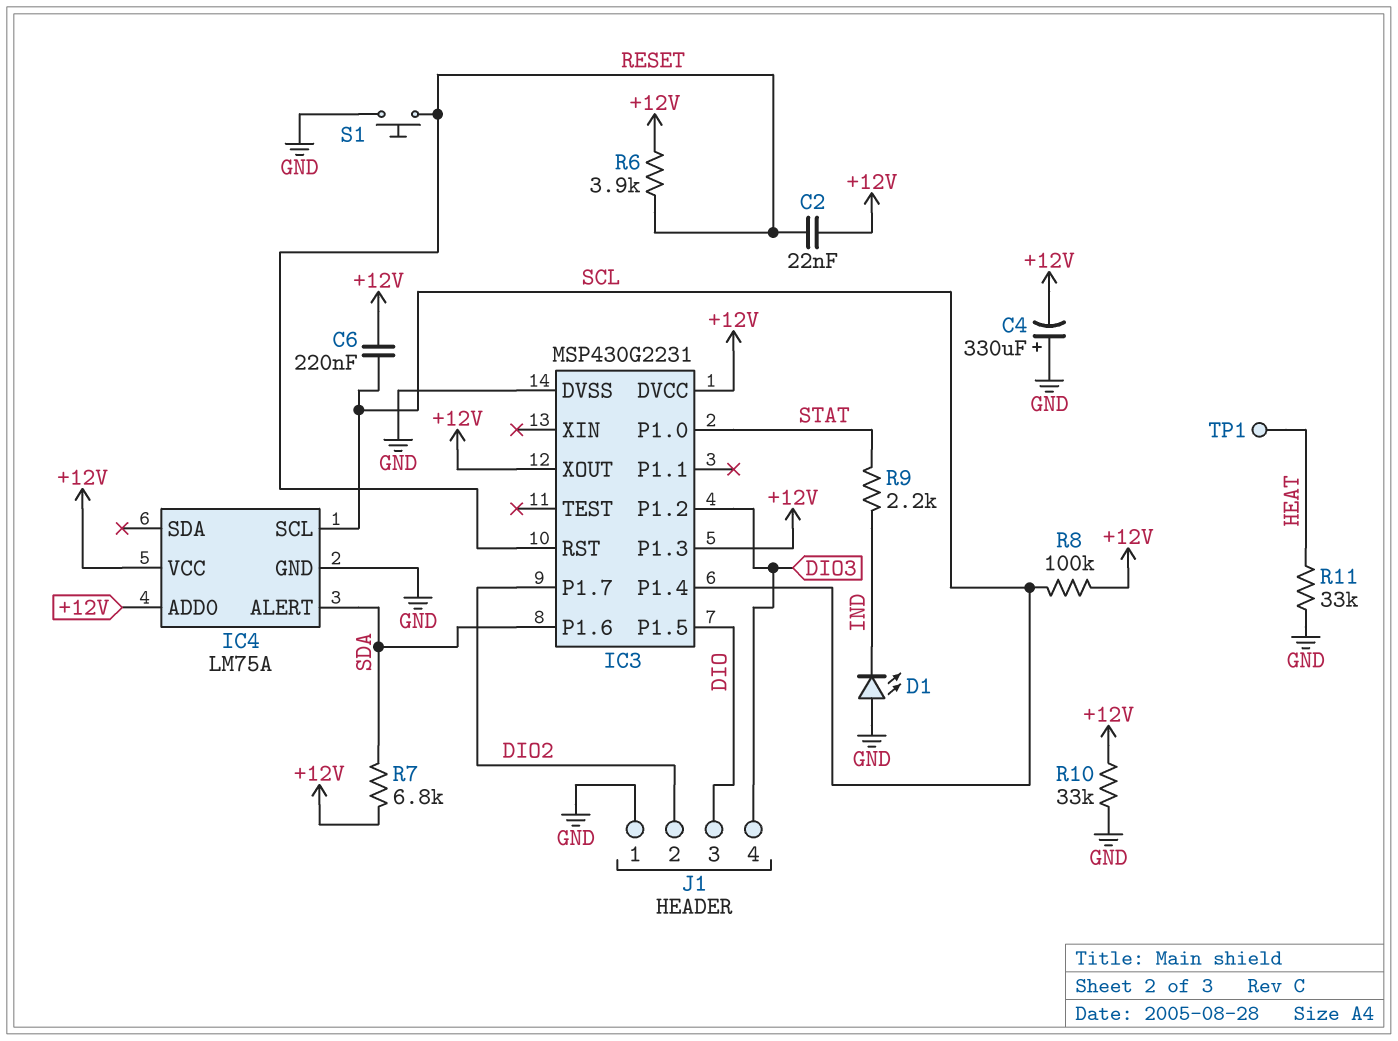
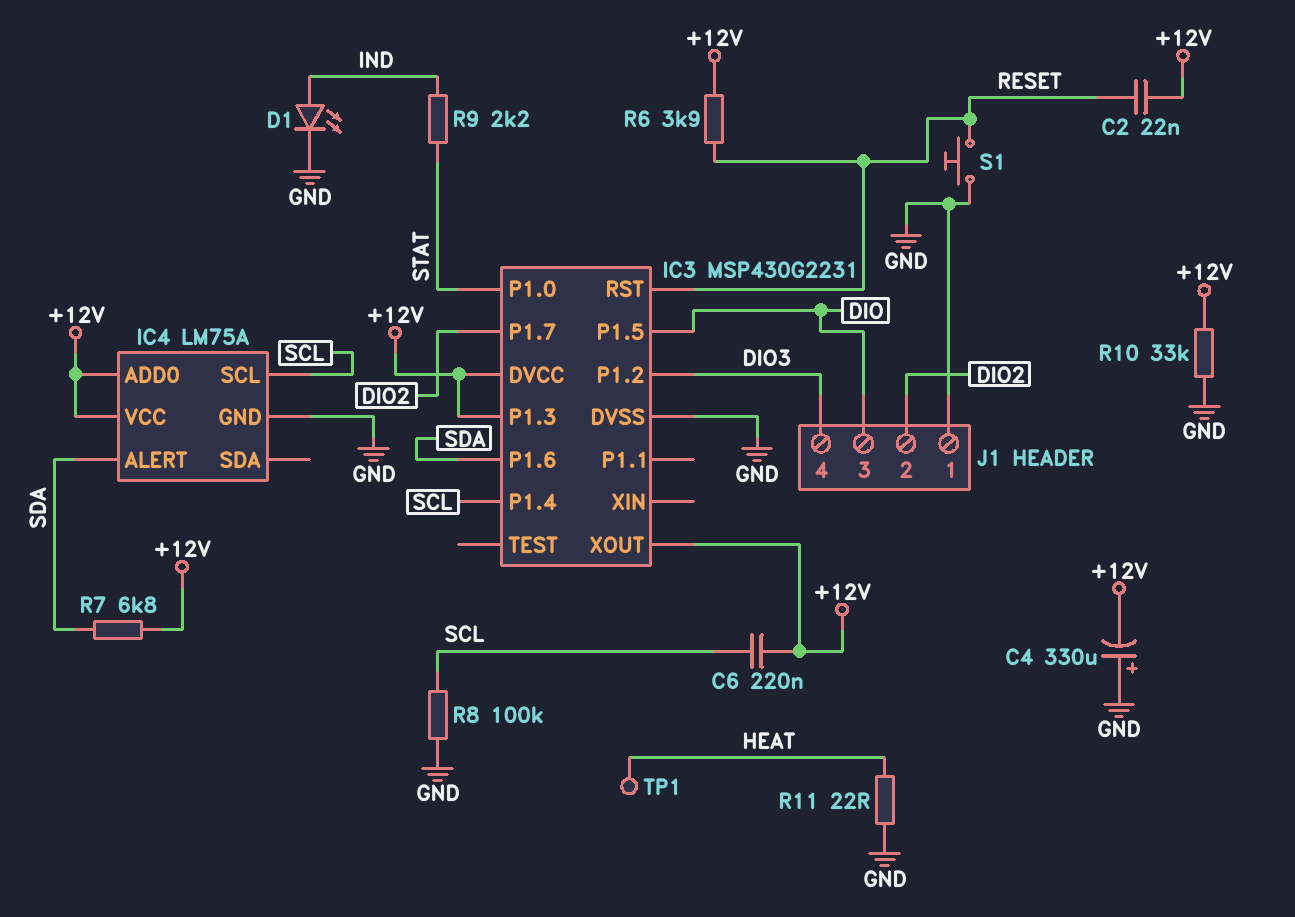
D1: LED (A GND, K IND) -> LED (A IND, K GND)
R8: 100k (+12V, SCL) -> 100k (GND, SCL)
R11: 33k (GND, HEAT) -> 22 (GND, HEAT)

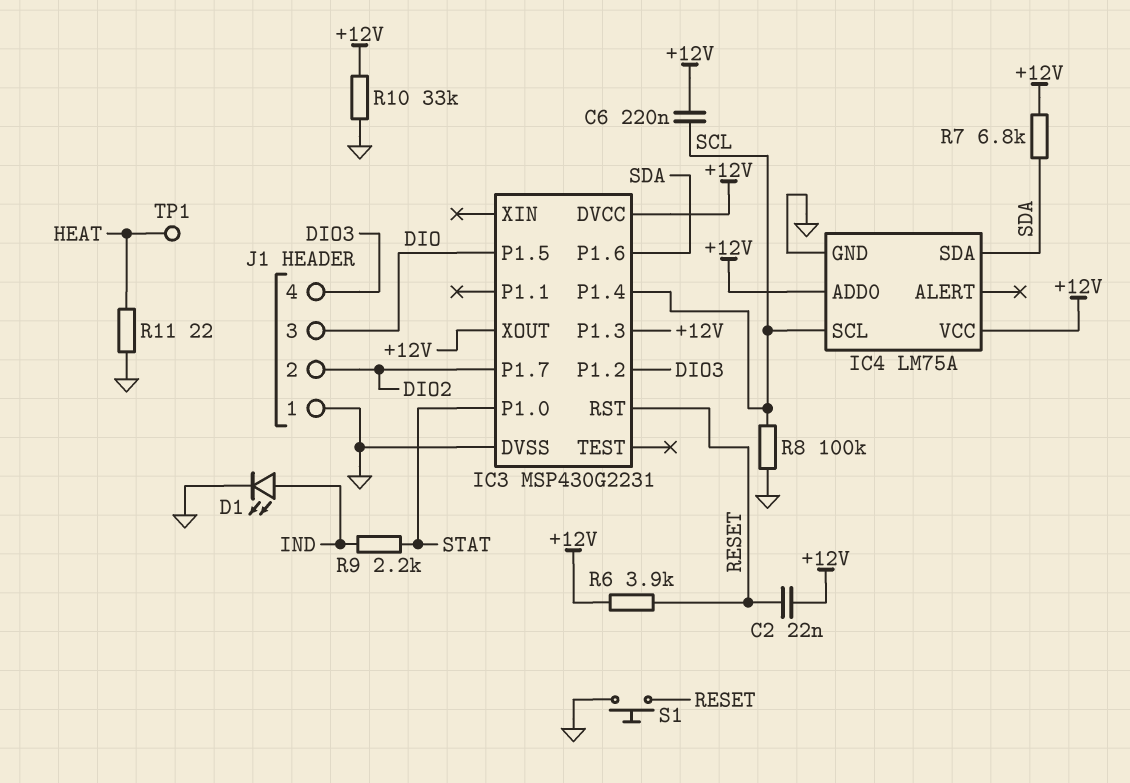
C4: 330uF (plus GND, minus +12V) -> none
IC4 pin ALERT: SDA -> none
IC4 pin SDA: none -> SDA

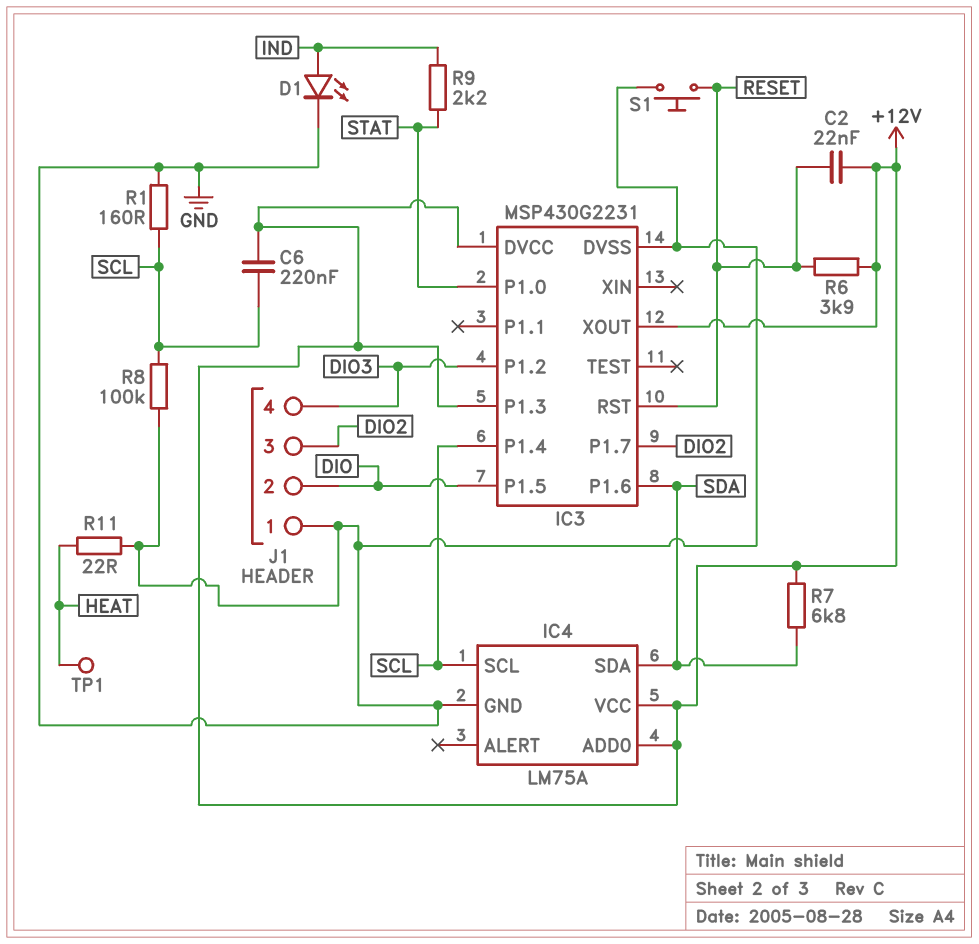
J1 pin 2: DIO2 -> DIO
J1 pin 3: DIO -> DIO2
R1: none -> 160 (GND, SCL)
R10: 33k (+12V, GND) -> none

